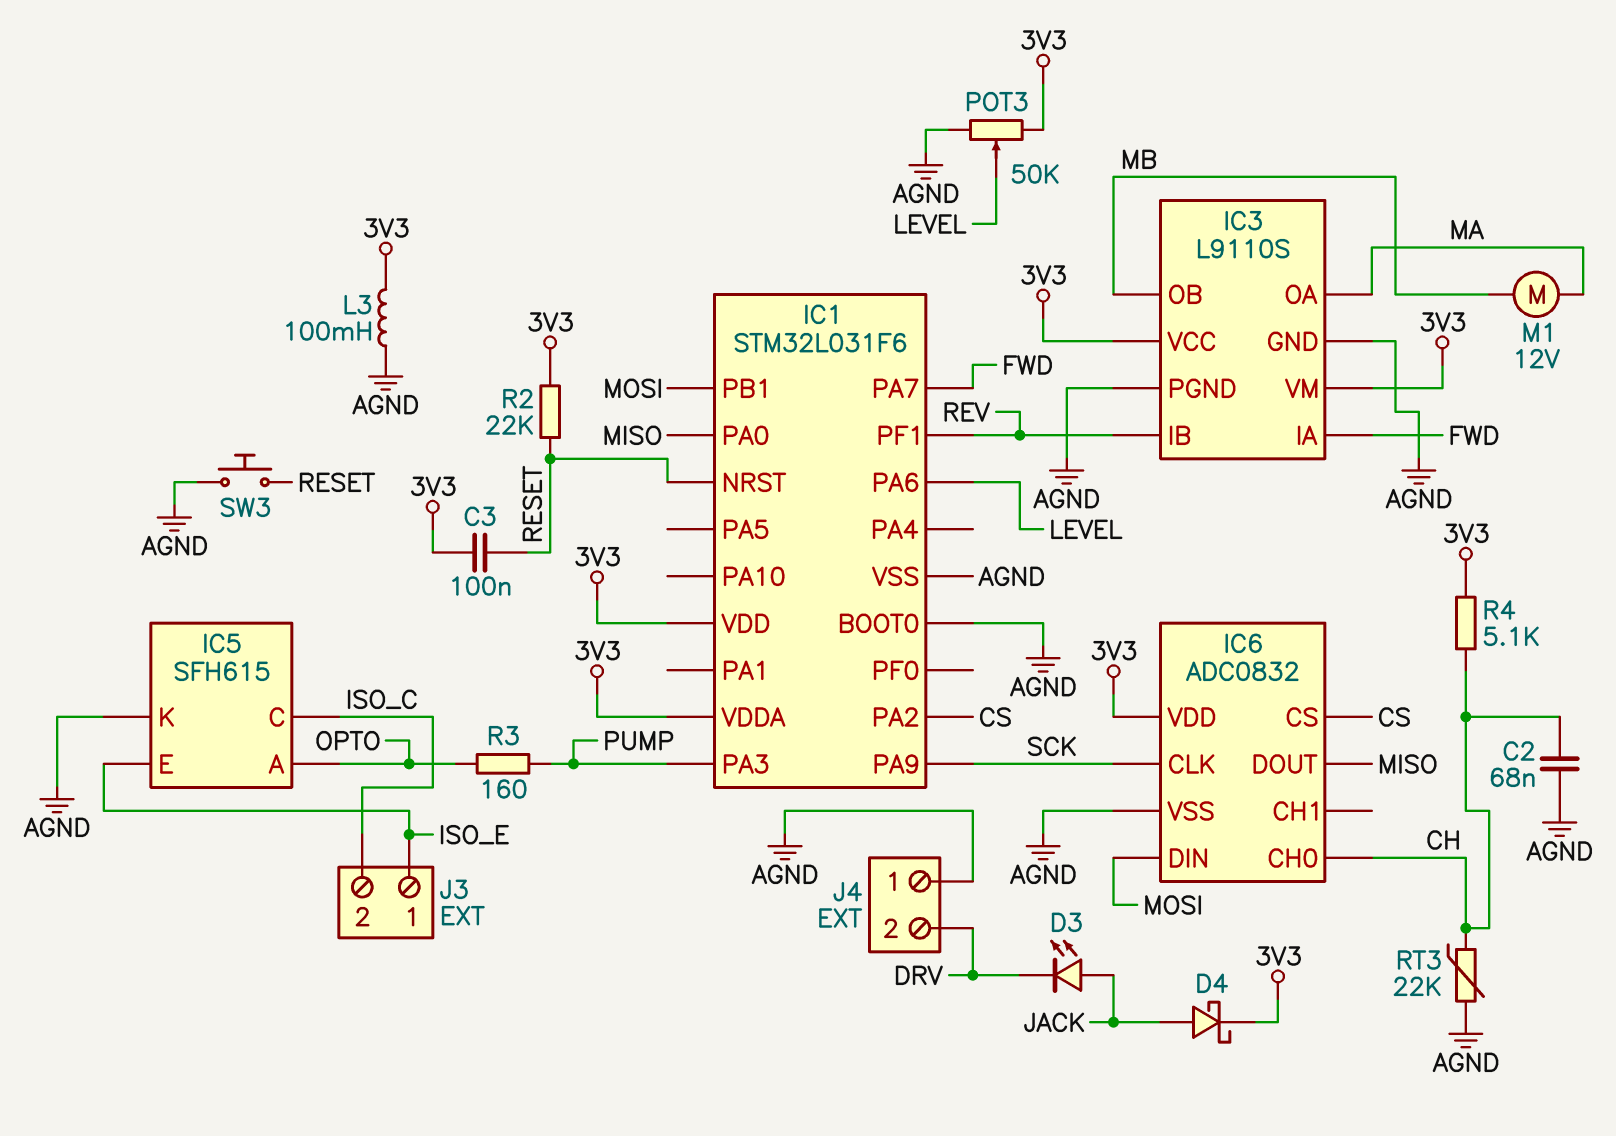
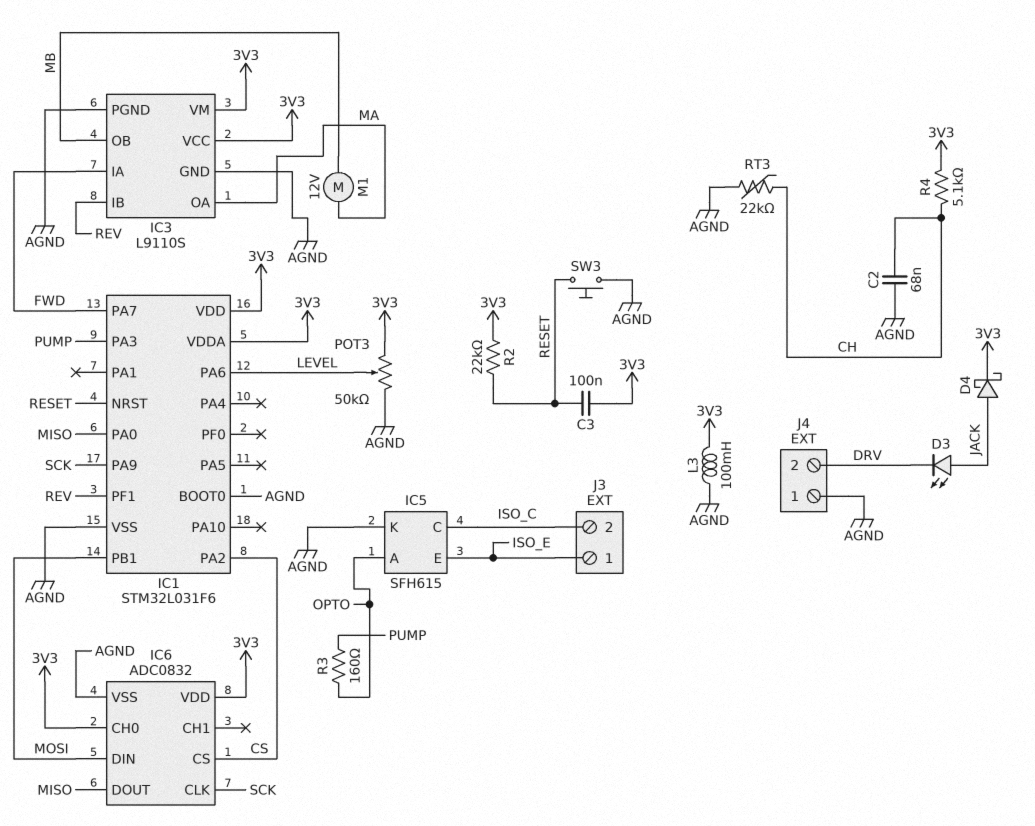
IC6 pin CH0: CH -> 3V3

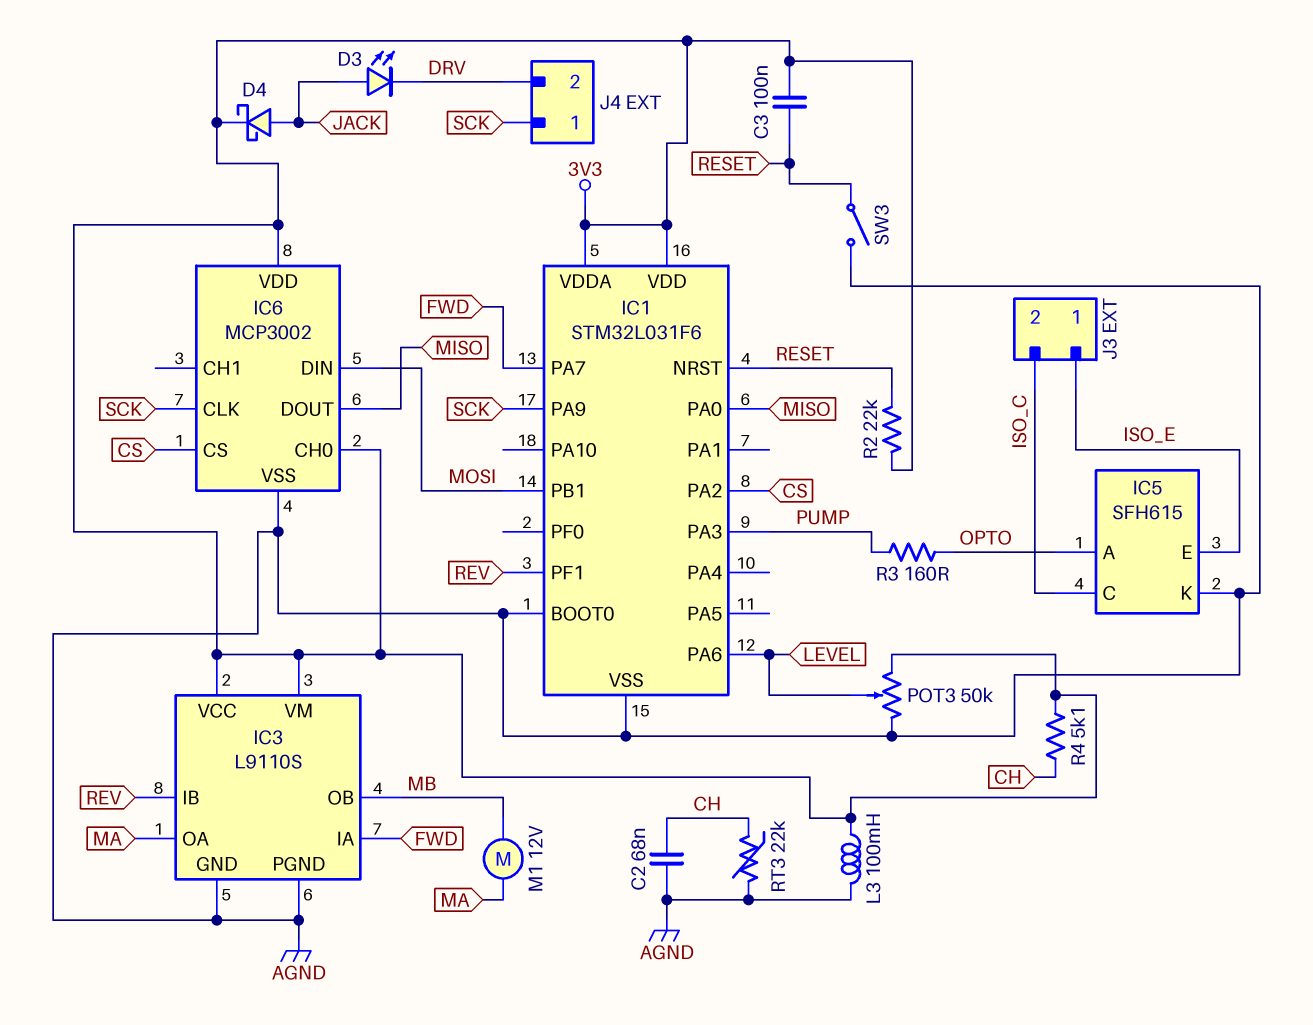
IC6: ADC0832 -> MCP3002
J4 pin 1: AGND -> SCK
SW3: button (AGND, RESET) -> switch (AGND, RESET)

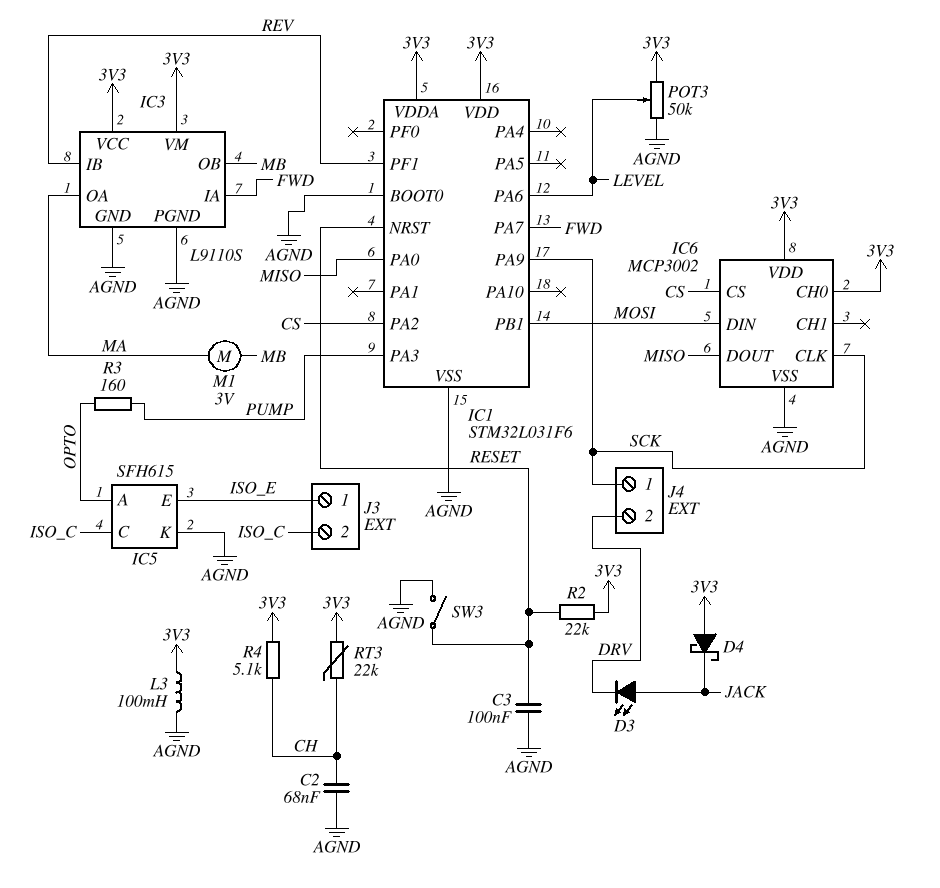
C3: 100nF (3V3, RESET) -> 100nF (AGND, RESET)
D4: schottky (A JACK, K 3V3) -> schottky (A 3V3, K JACK)
M1: motor 12V (MA, MB) -> motor 3V (MA, MB)
RT3: 22k (AGND, CH) -> 22k (3V3, CH)

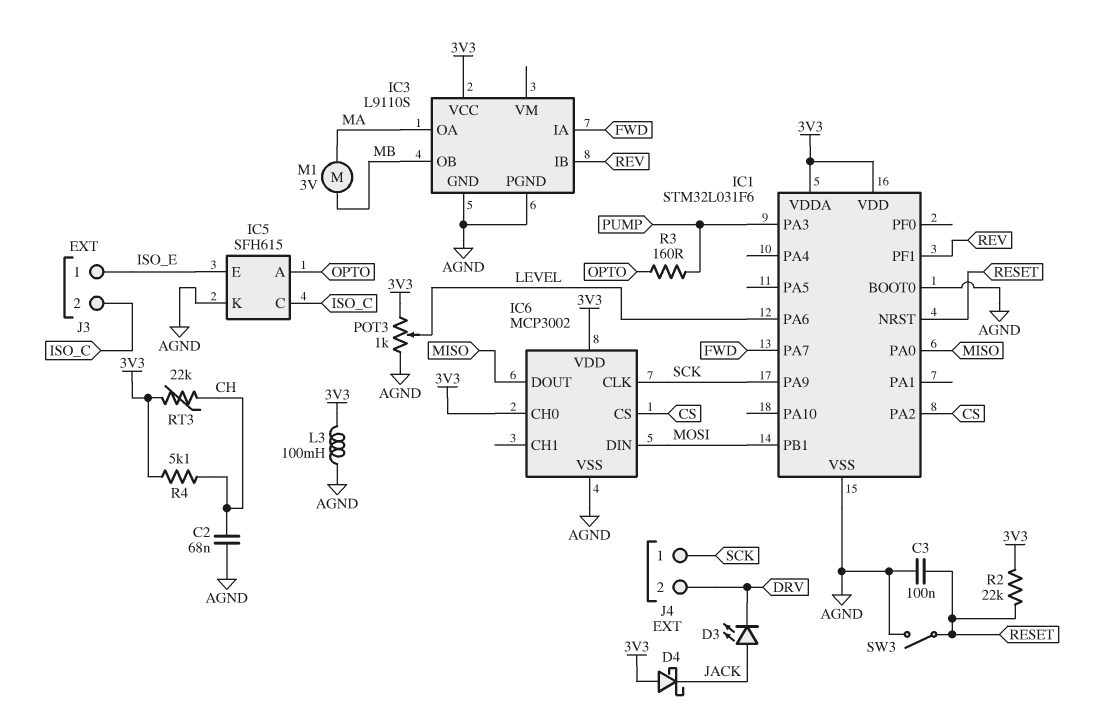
IC3 pin VM: 3V3 -> none
POT3: 50k (3V3, AGND, wiper LEVEL) -> 1k (3V3, AGND, wiper LEVEL)

